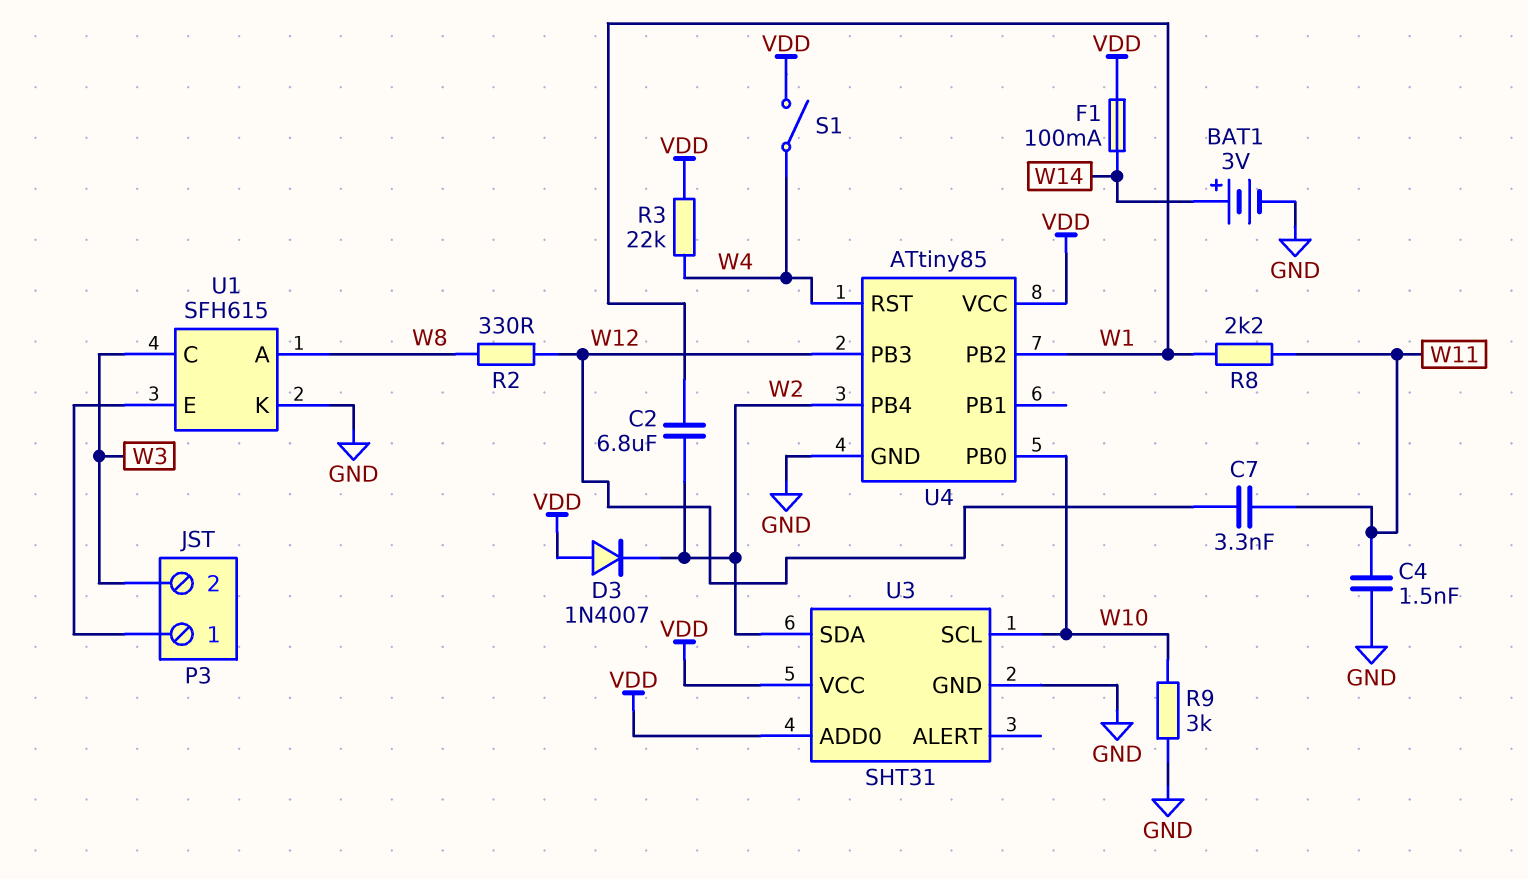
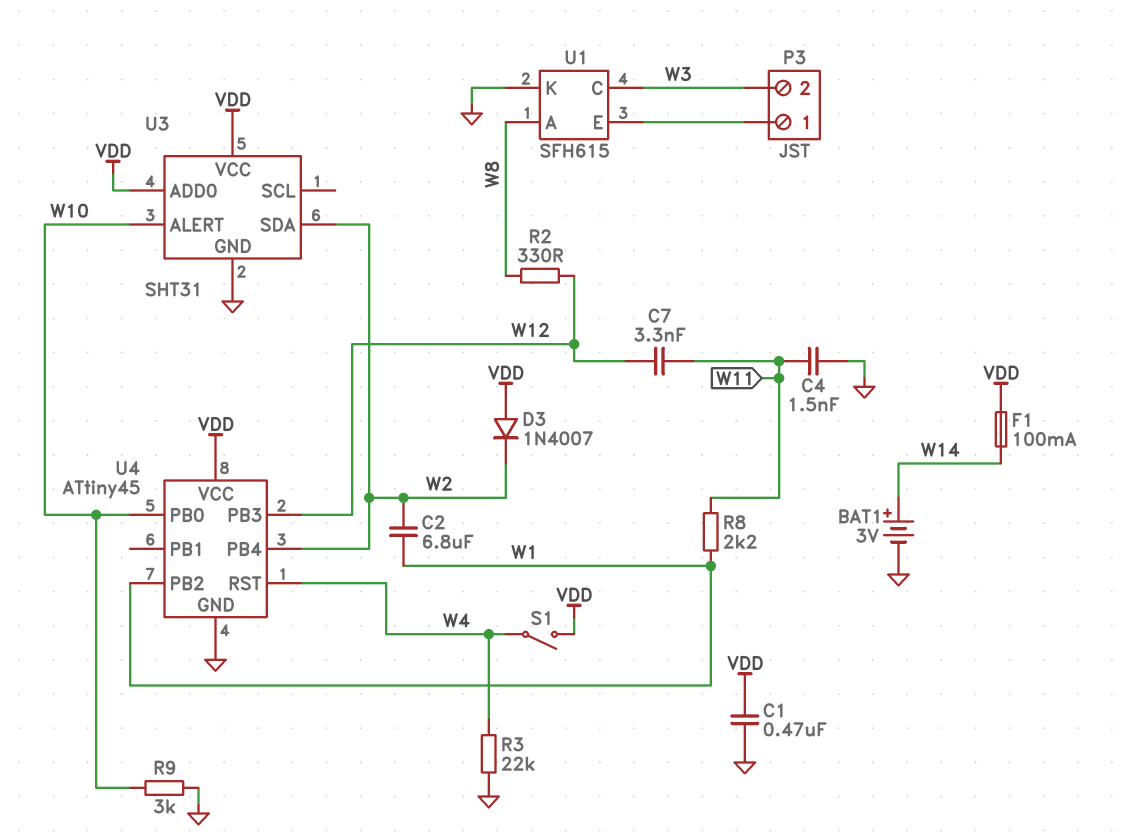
C1: none -> 470nF (GND, VDD)
R3: 22k (VDD, W4) -> 22k (GND, W4)
U3 pin ALERT: none -> W10
U3 pin SCL: W10 -> none
U4: ATtiny85 -> ATtiny45

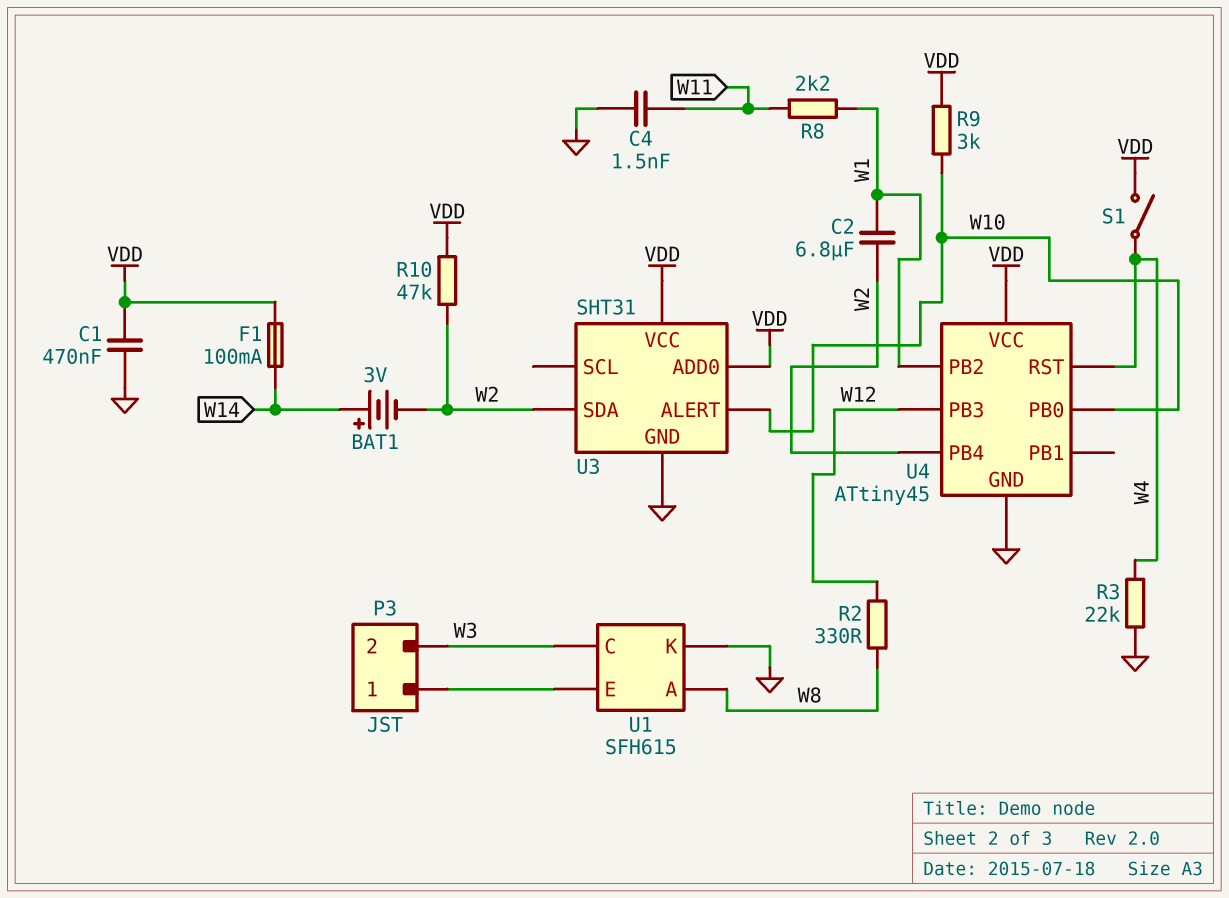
BAT1: 3V (plus W14, minus GND) -> 3V (plus W14, minus W2)
C7: 3.3nF (W11, W12) -> none
D3: diode 1N4007 (A VDD, K W2) -> none
R9: 3k (GND, W10) -> 3k (VDD, W10)
R10: none -> 47k (VDD, W2)

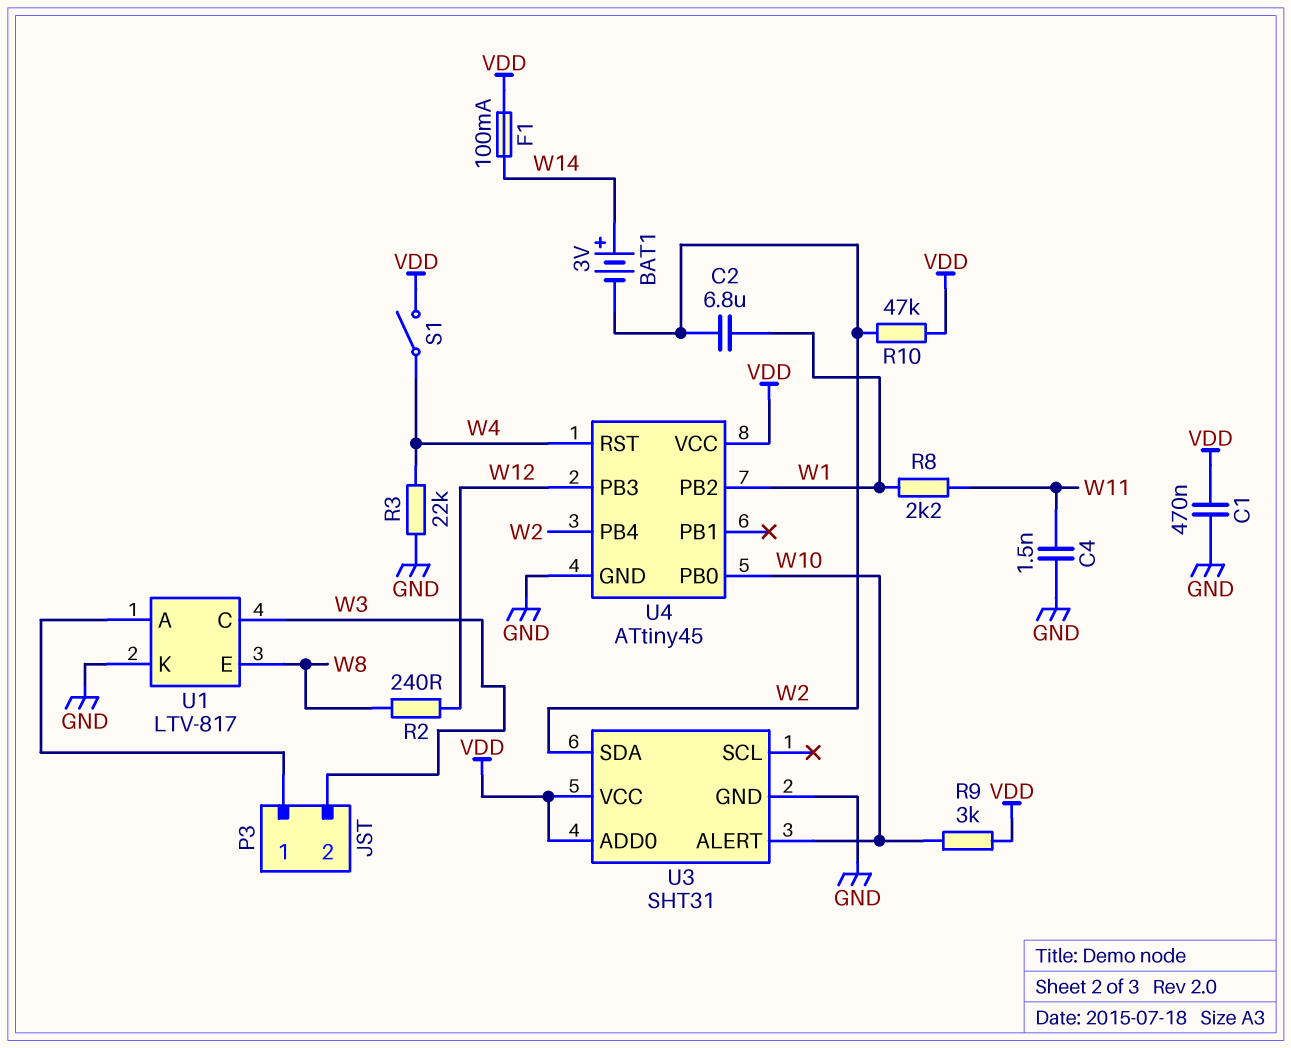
R2: 330 (W8, W12) -> 240 (W8, W12)
U1: SFH615 -> LTV-817
U1 pin A: W8 -> P3/1
U1 pin E: P3/1 -> W8

